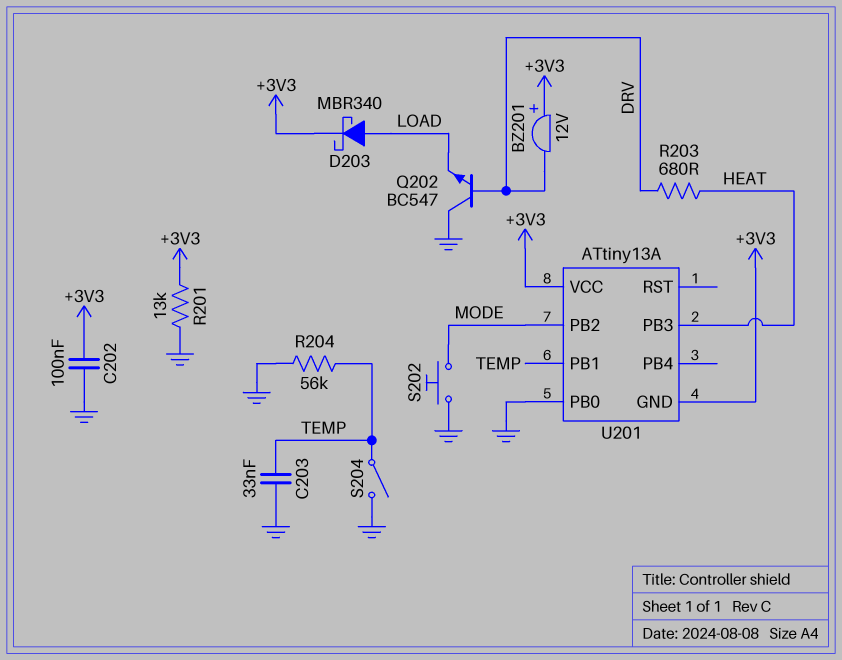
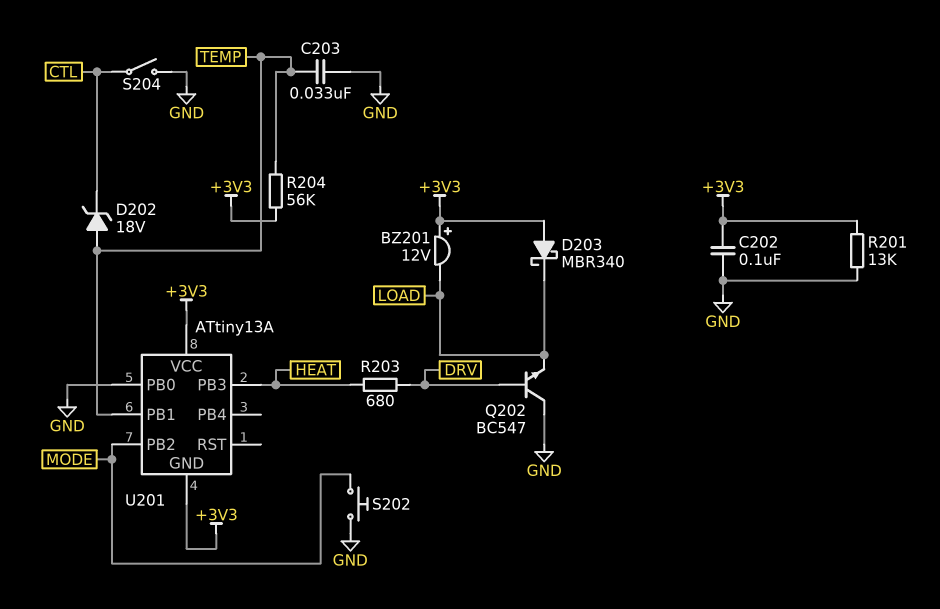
BZ201: buzzer 12V (plus +3V3, minus DRV) -> buzzer 12V (plus +3V3, minus LOAD)
D202: none -> zener 18V (A TEMP, K CTL)
D203: schottky MBR340 (A LOAD, K +3V3) -> schottky MBR340 (A +3V3, K LOAD)
R204: 56k (GND, TEMP) -> 56k (+3V3, TEMP)
S204: switch (GND, TEMP) -> switch (CTL, GND)

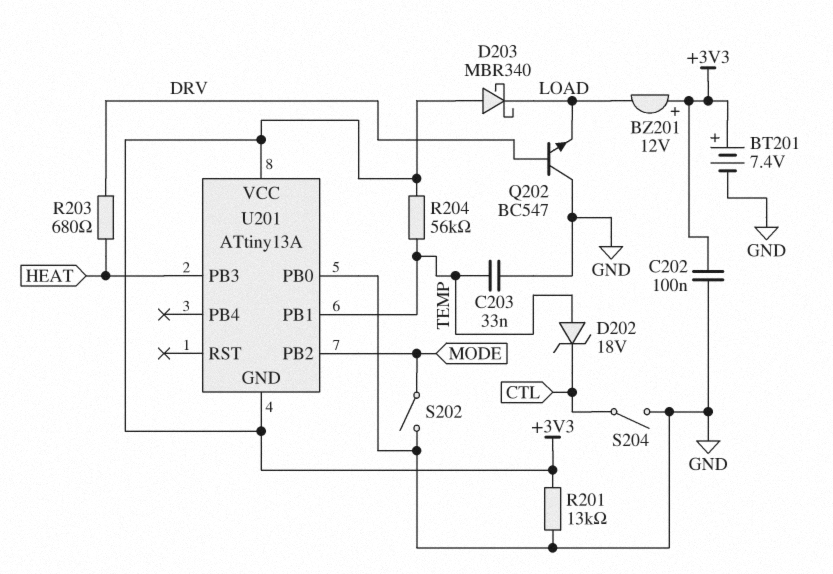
BT201: none -> 7.4V (plus +3V3, minus GND)
S202: button (GND, MODE) -> switch (GND, MODE)

